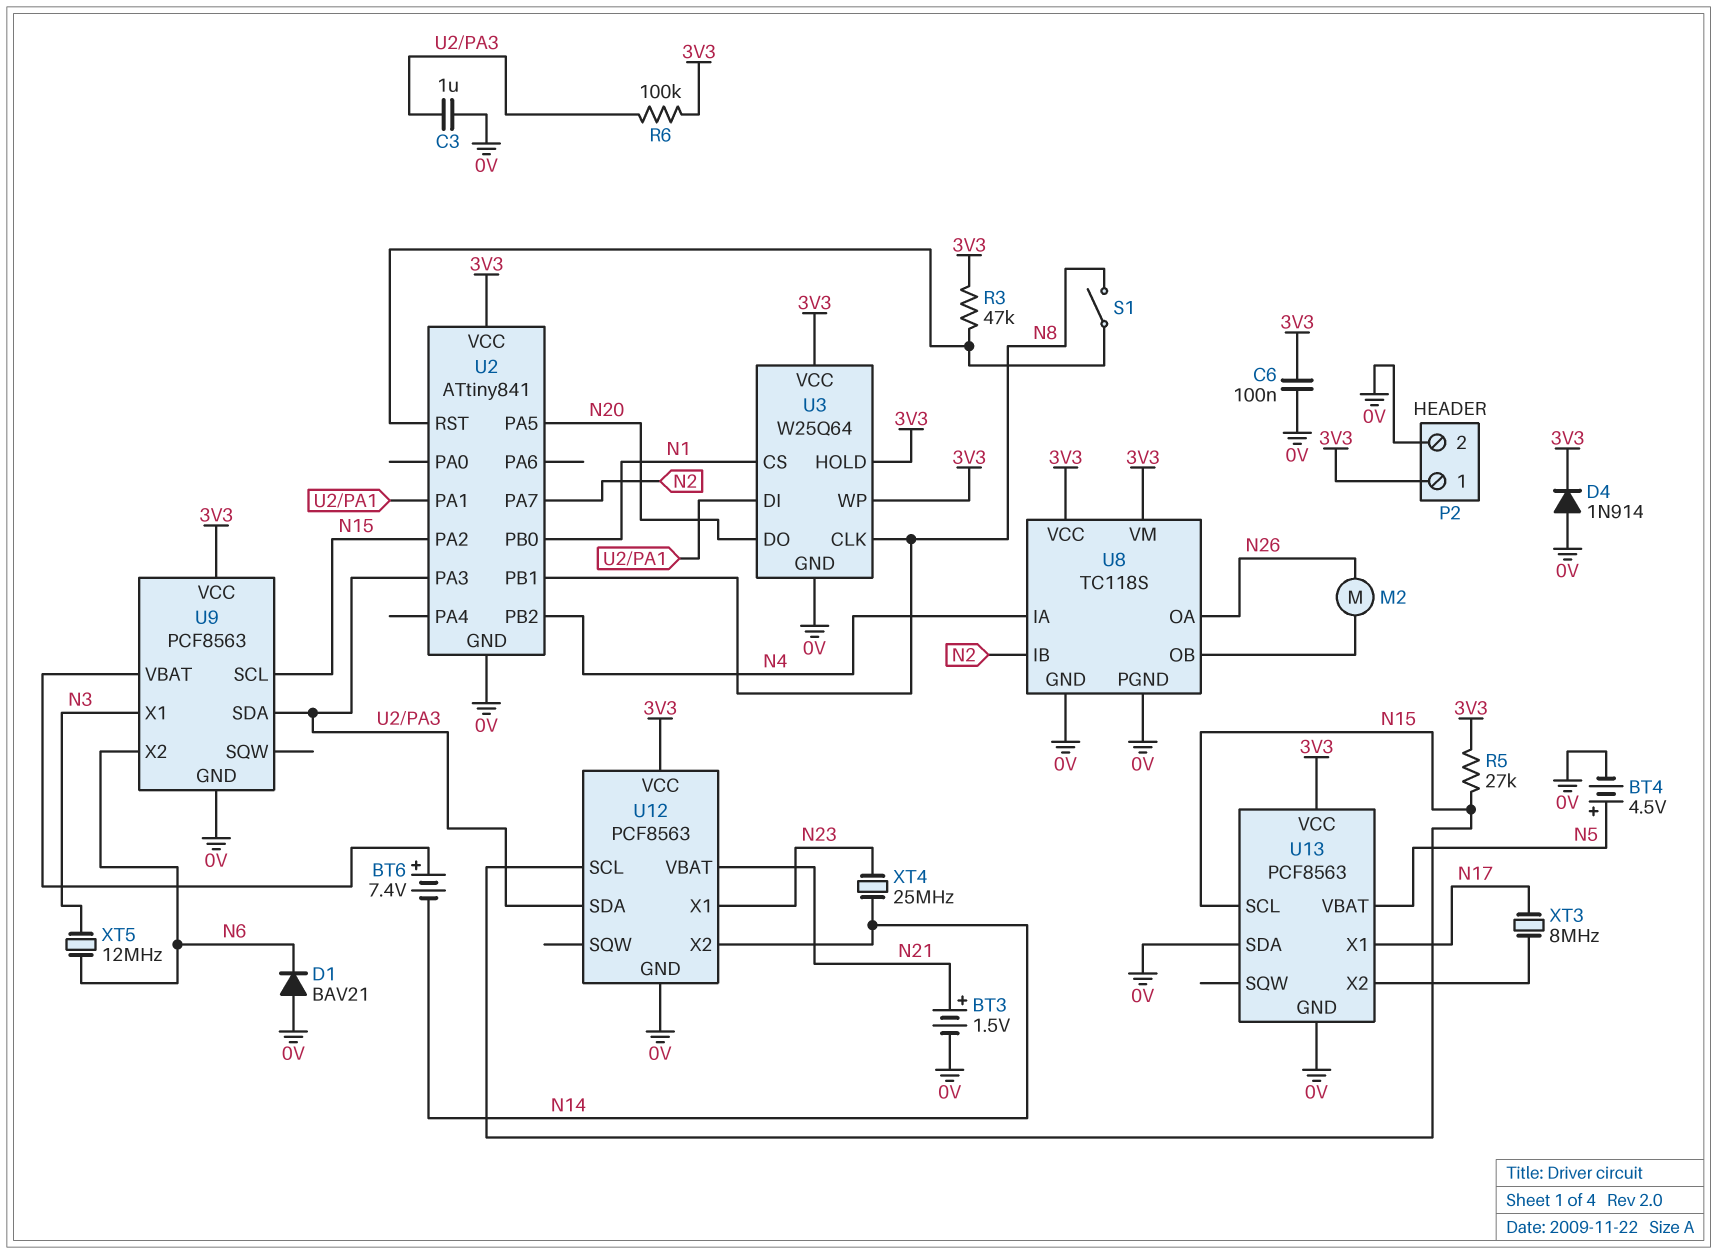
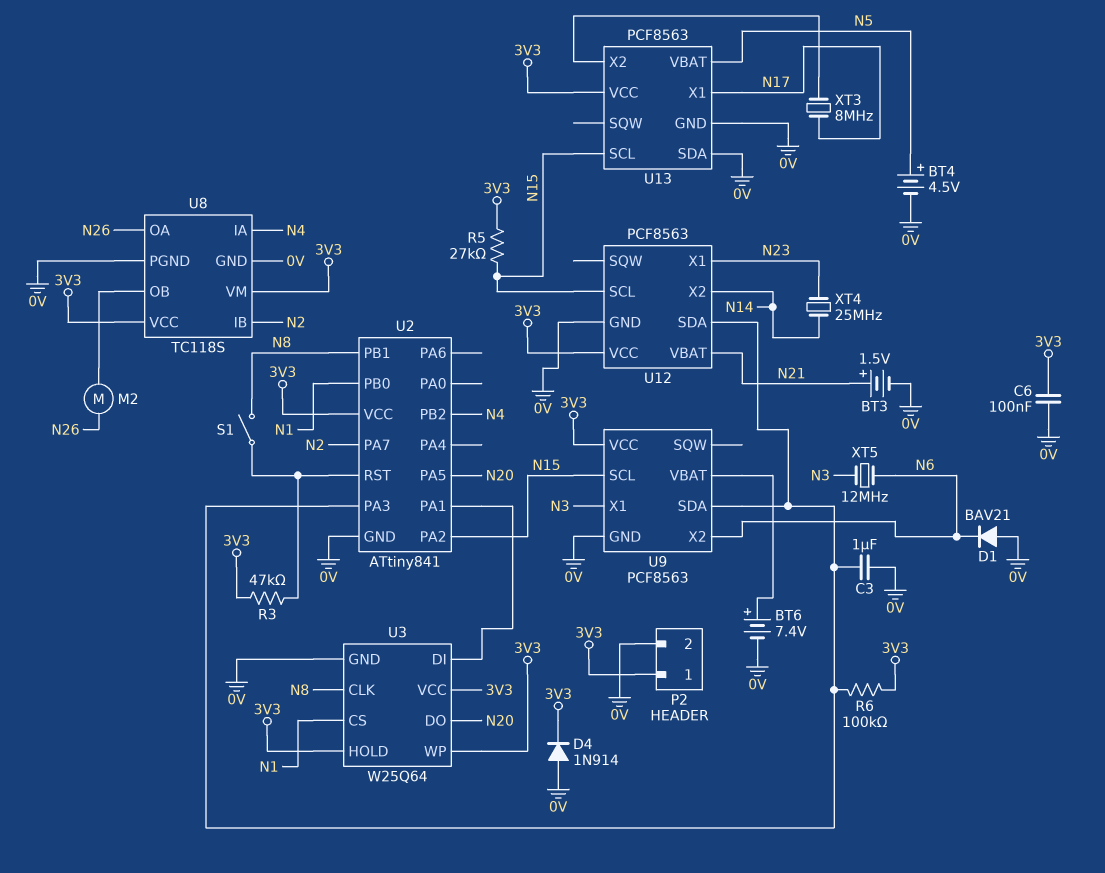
BT6: 7.4V (plus U9/VBAT, minus N14) -> 7.4V (plus U9/VBAT, minus 0V)

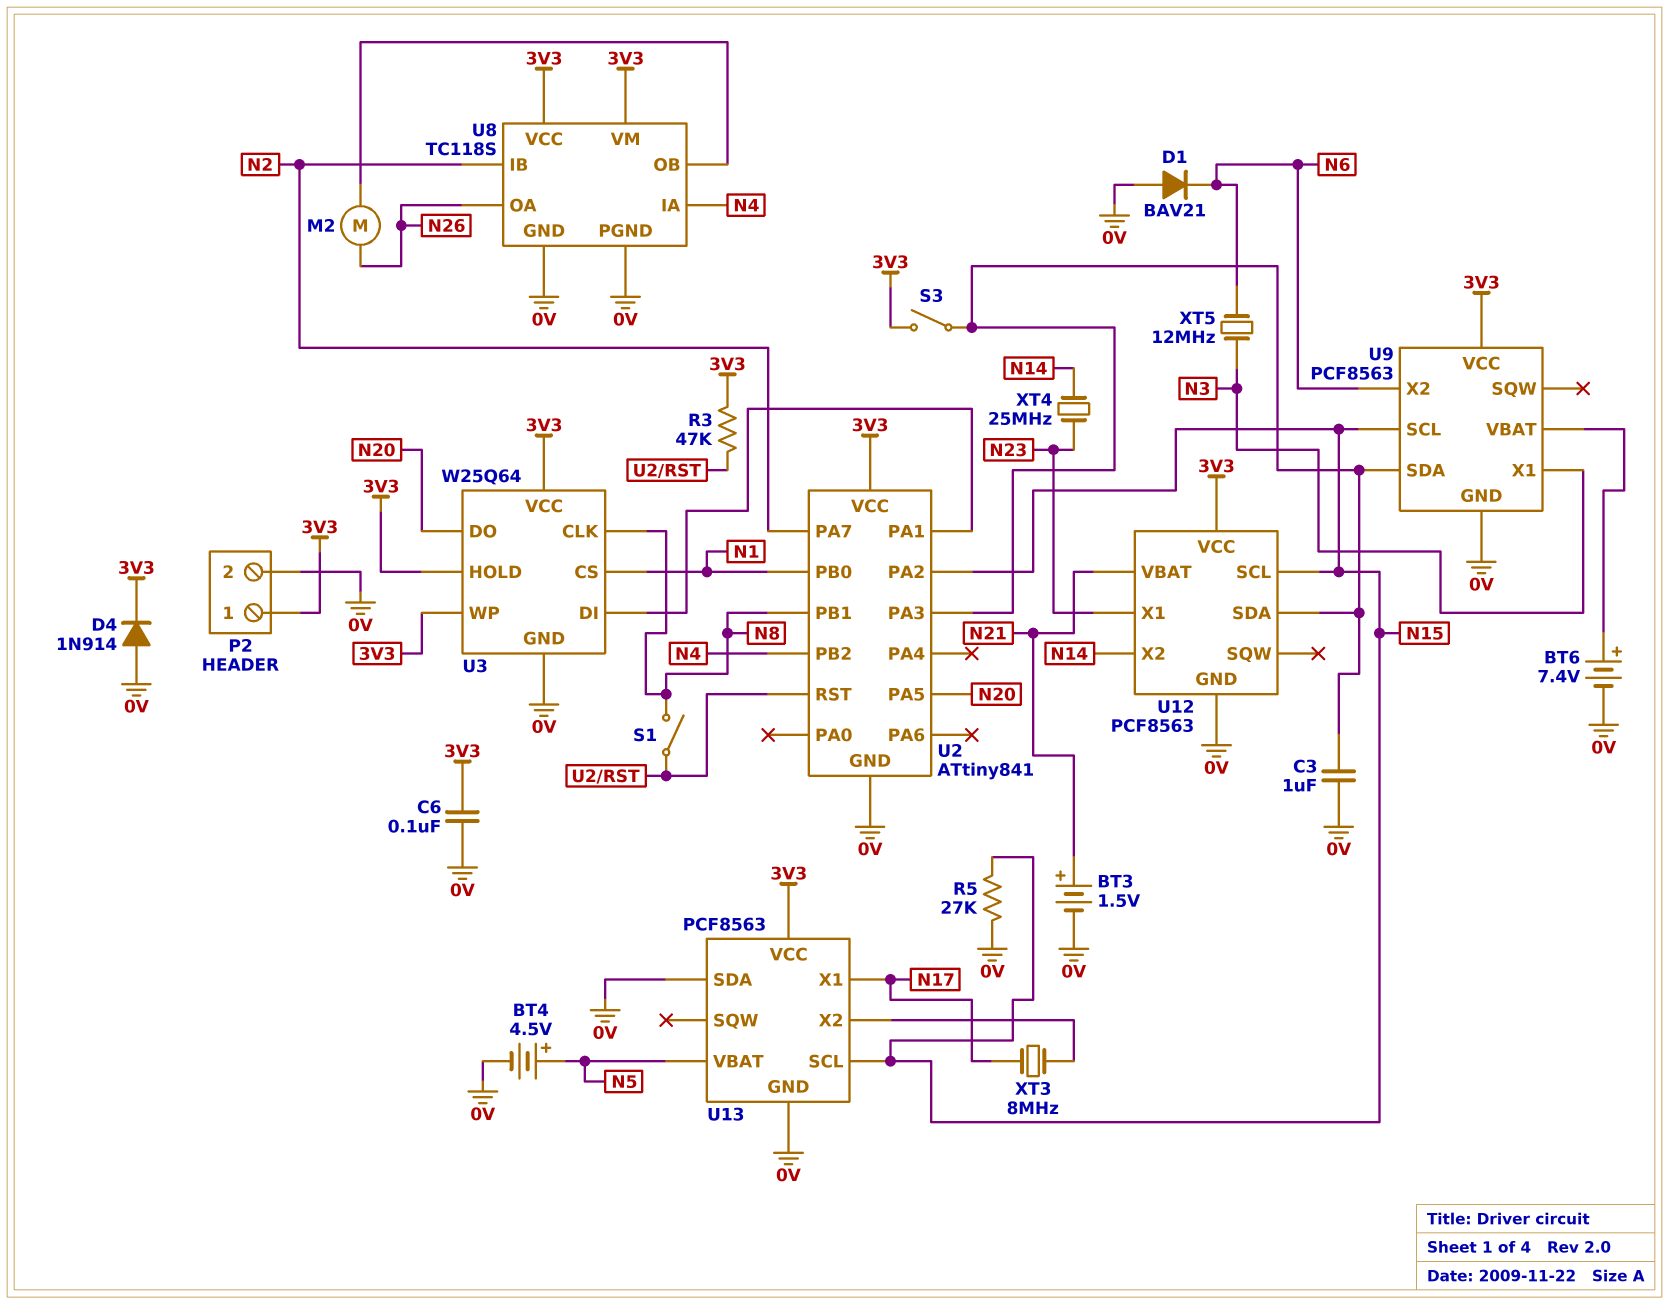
R5: 27k (3V3, N15) -> 27k (0V, N15)
R6: 100k (3V3, U2/PA3) -> none
S3: none -> switch (3V3, U2/PA3)

